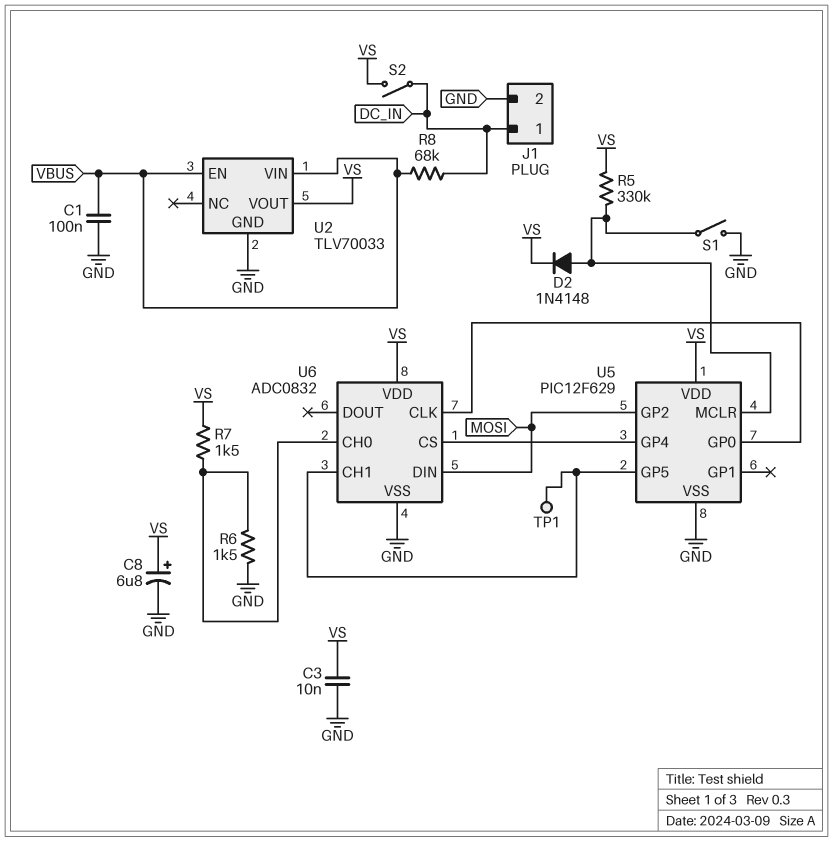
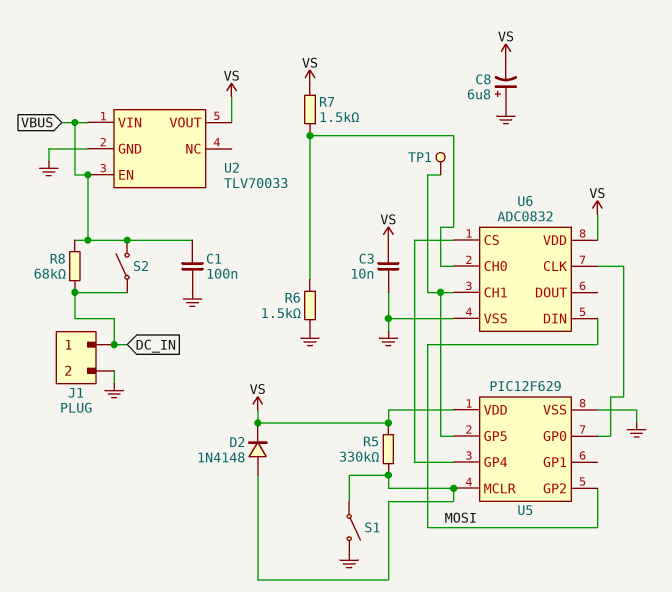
C8: 6.8uF (plus VS, minus GND) -> 6.8uF (plus GND, minus VS)
S2: switch (DC_IN, VS) -> switch (DC_IN, VBUS)

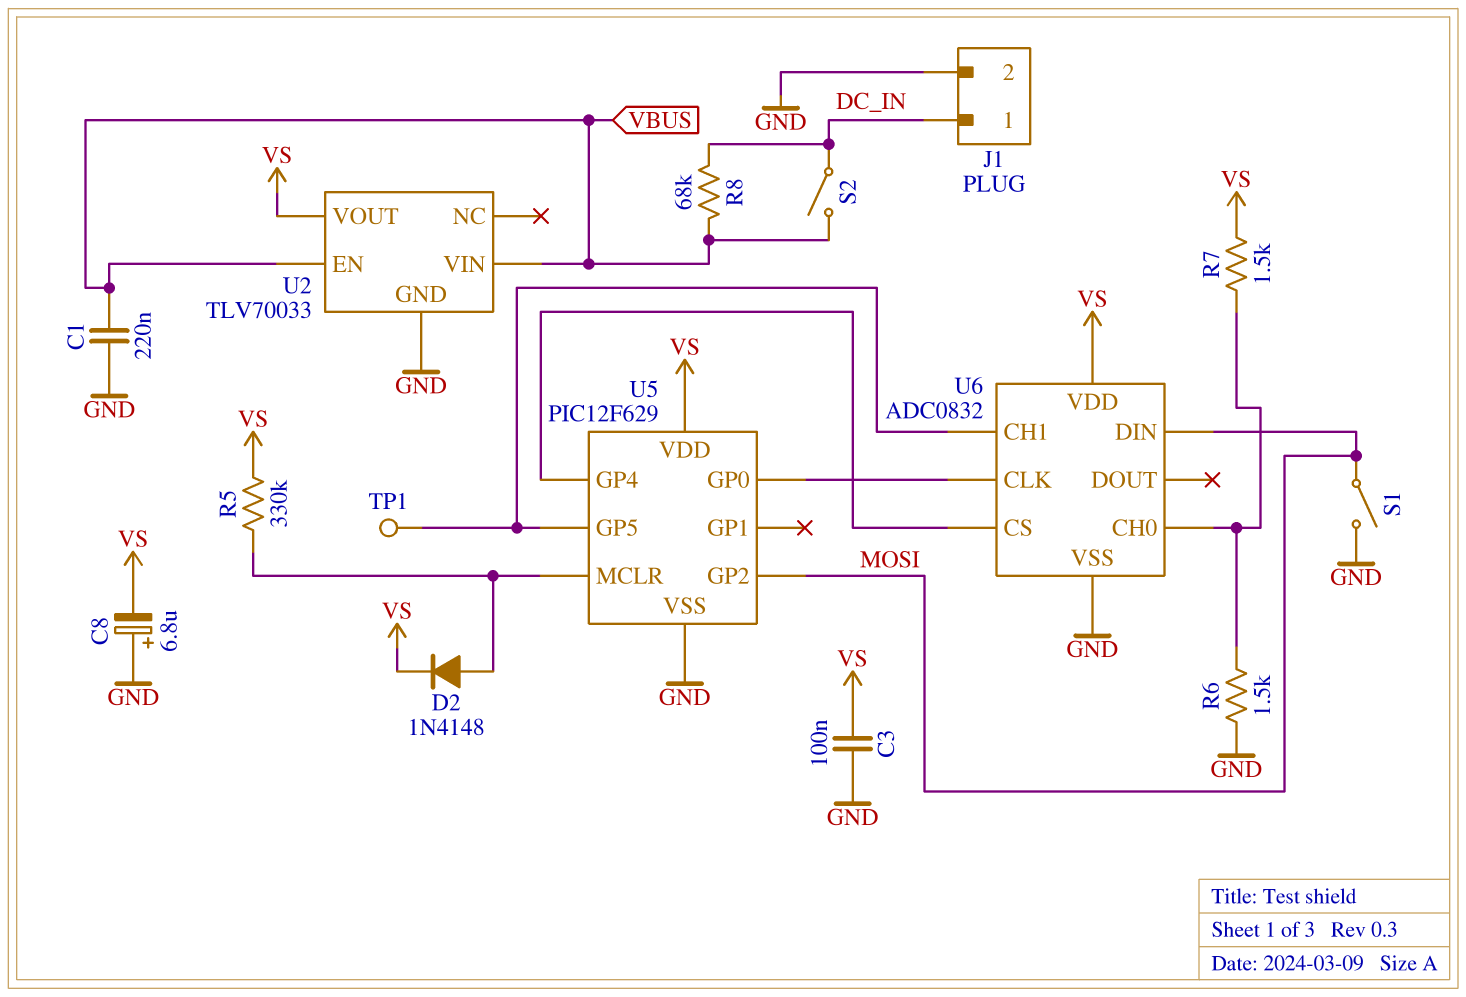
C1: 100nF (GND, VBUS) -> 220nF (GND, VBUS)
C3: 10nF (GND, VS) -> 100nF (GND, VS)
S1: switch (GND, U5/MCLR) -> switch (GND, MOSI)

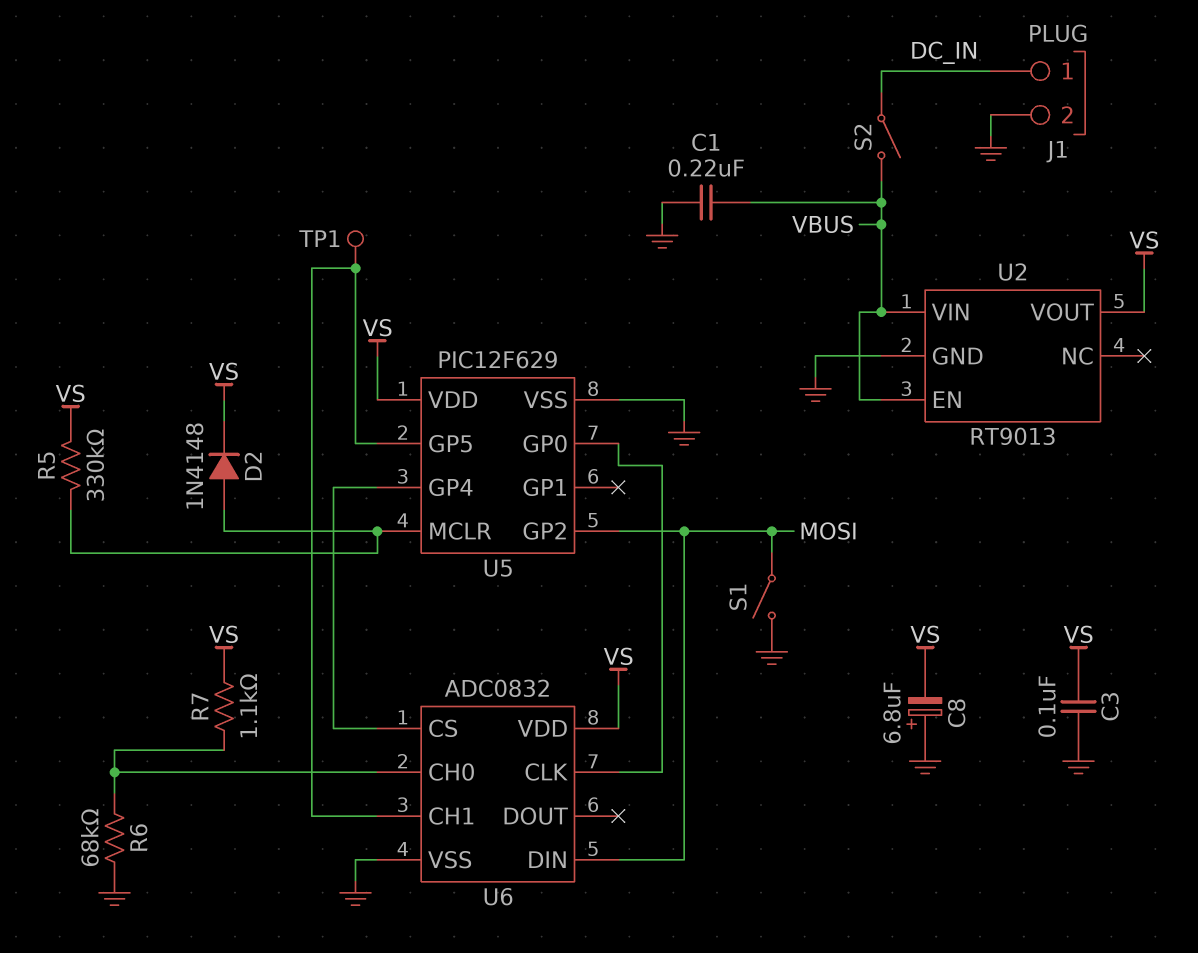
R6: 1.5k (GND, U6/CH0) -> 68k (GND, U6/CH0)
R7: 1.5k (U6/CH0, VS) -> 1.1k (U6/CH0, VS)
R8: 68k (DC_IN, VBUS) -> none
U2: TLV70033 -> RT9013

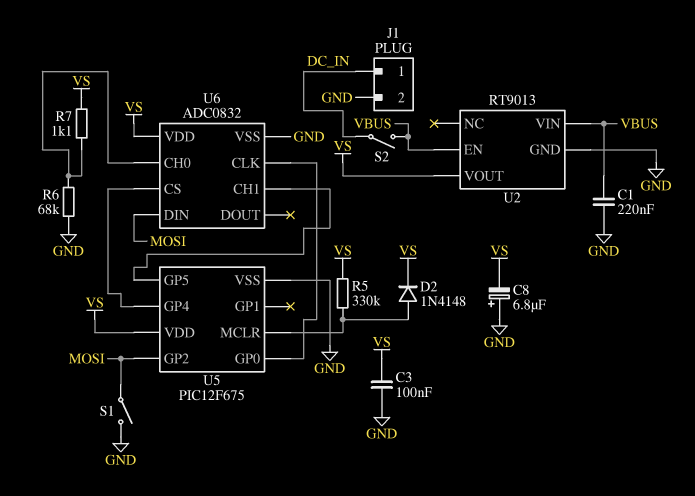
TP1: test point (U5/GP5) -> none
U5: PIC12F629 -> PIC12F675

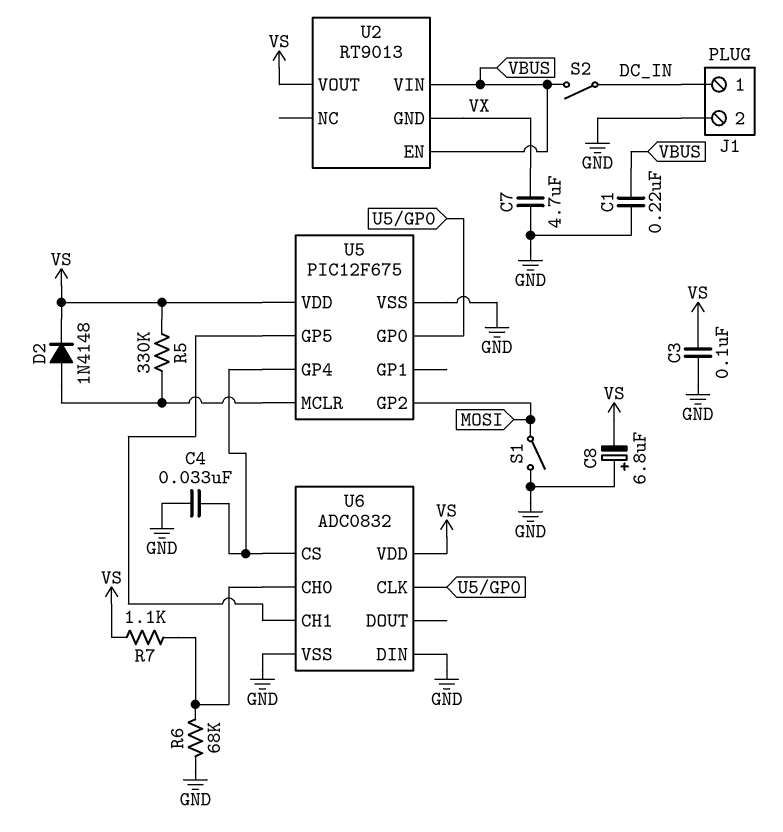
C4: none -> 33nF (GND, U5/GP4)
C7: none -> 4.7uF (GND, VX)
U2 pin GND: GND -> VX
U6 pin DIN: MOSI -> GND

